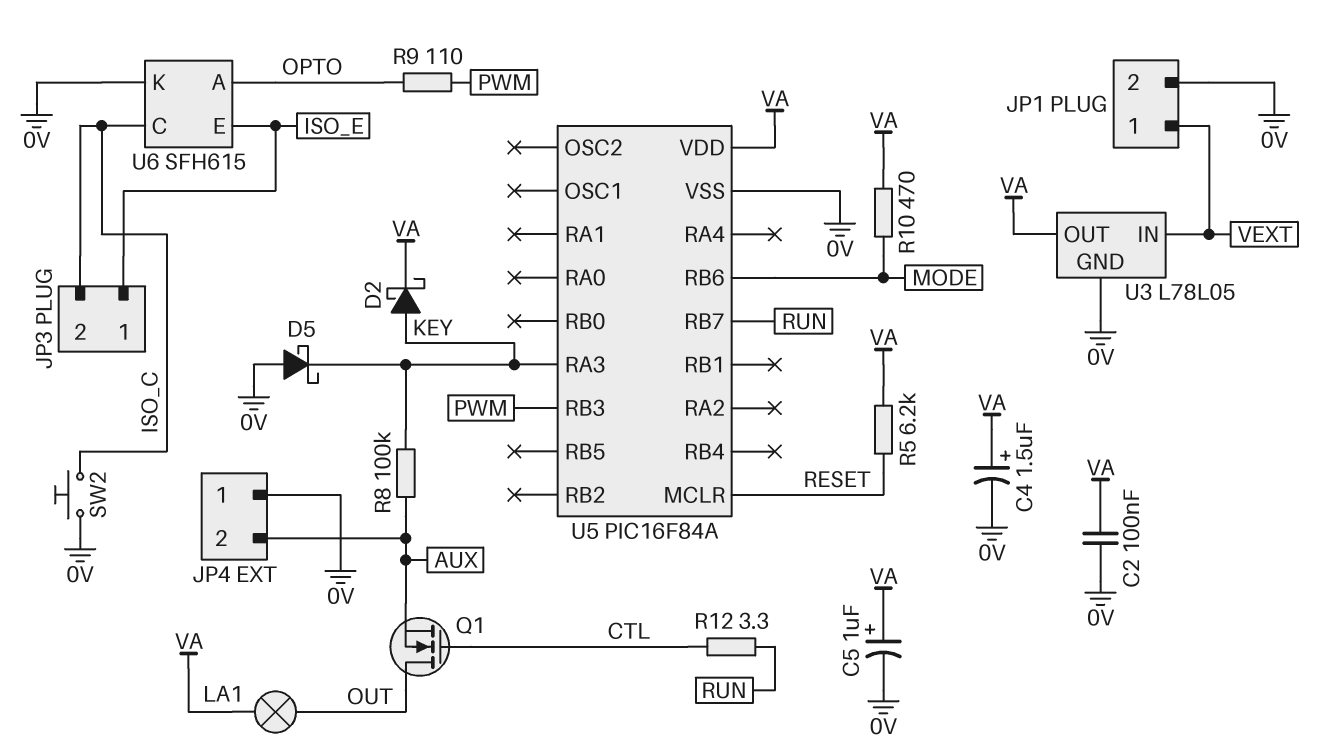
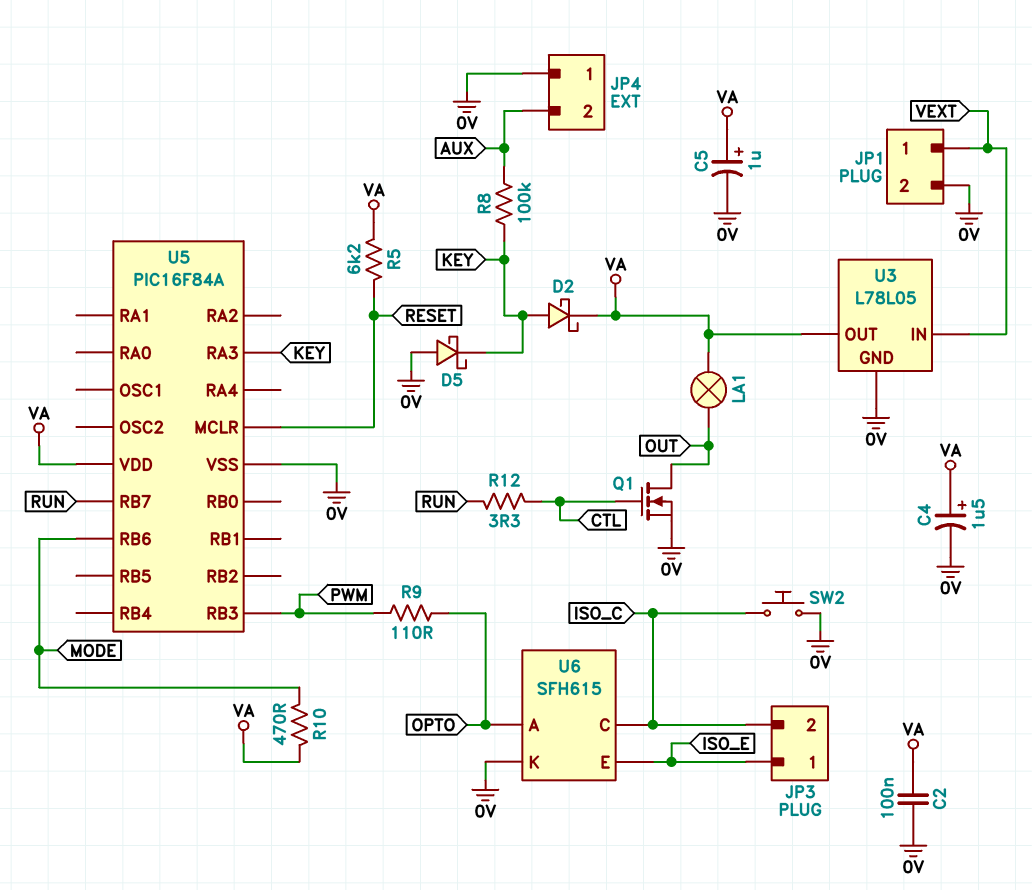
Q1: NMOS (G CTL, D OUT, S AUX) -> NMOS (G CTL, D OUT, S 0V)

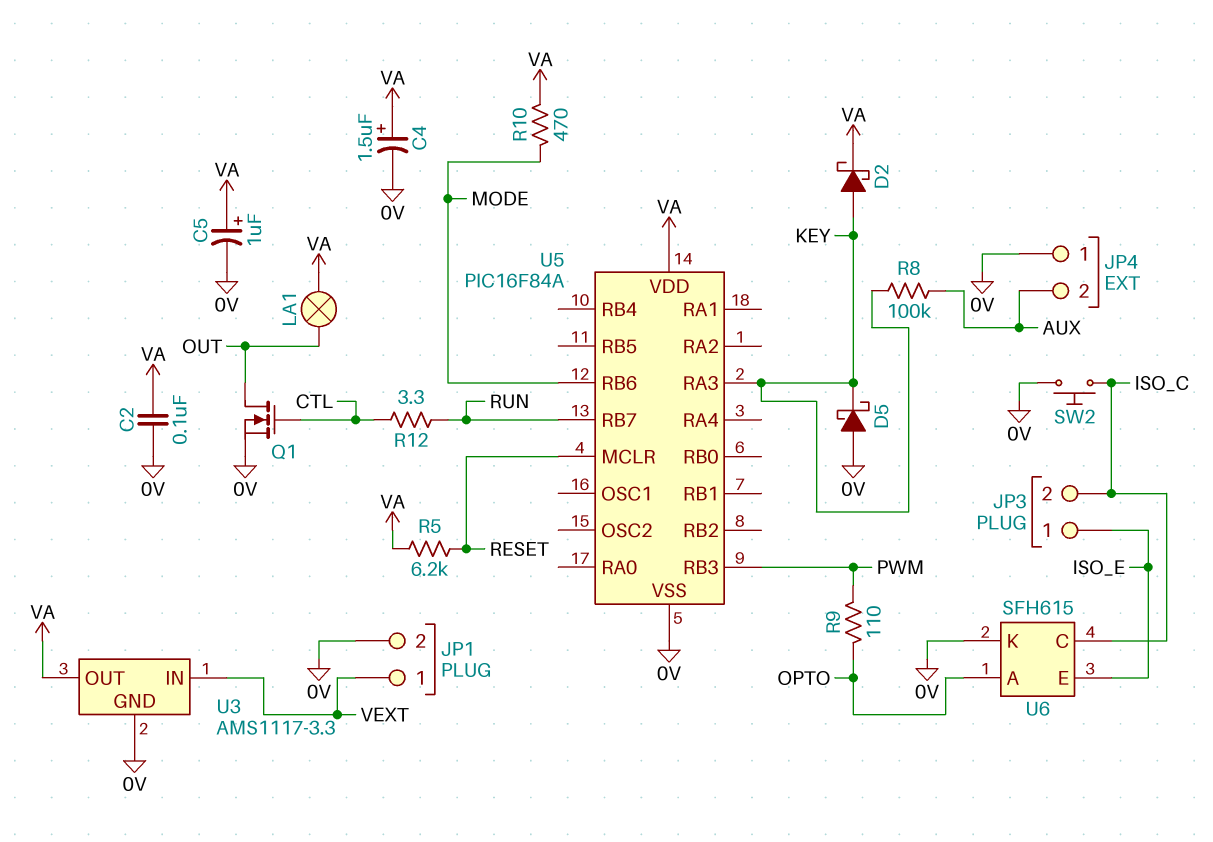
U3: L78L05 -> AMS1117-3.3

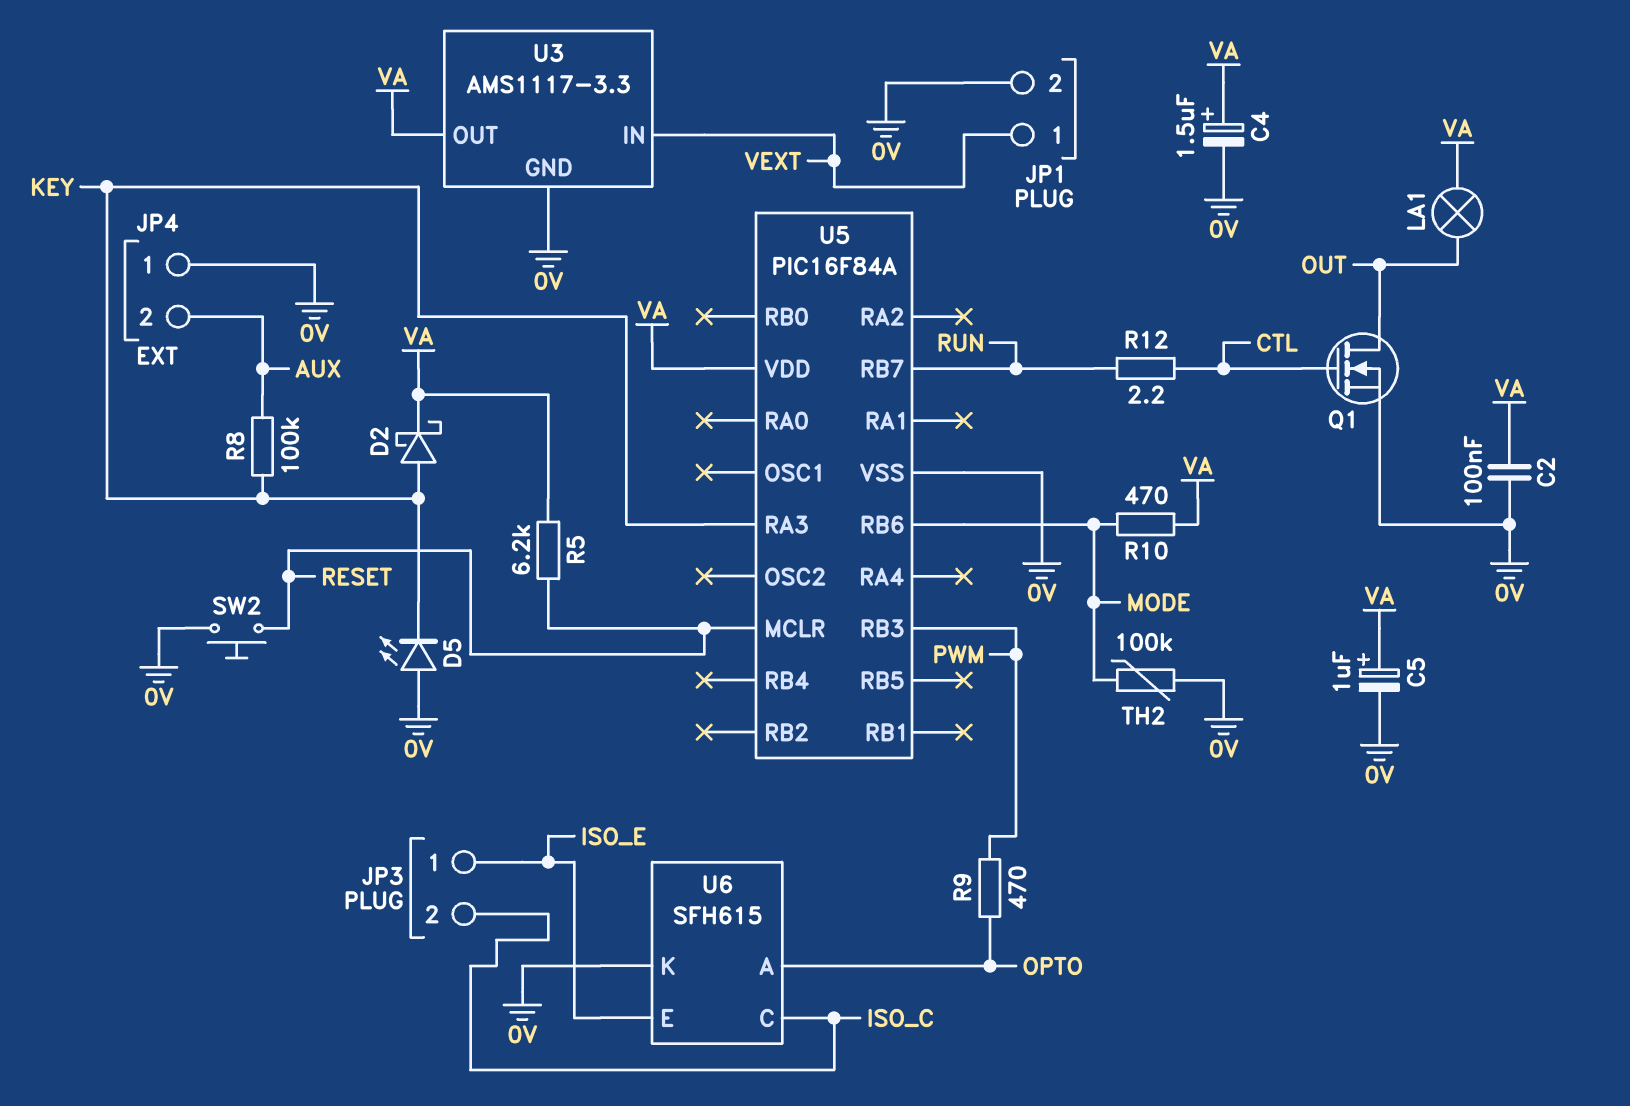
D5: schottky (A 0V, K KEY) -> LED (A 0V, K KEY)
R9: 110 (OPTO, PWM) -> 470 (OPTO, PWM)
R12: 3.3 (CTL, RUN) -> 2.2 (CTL, RUN)
SW2: button (0V, ISO_C) -> button (0V, RESET)
TH2: none -> 100k (0V, MODE)

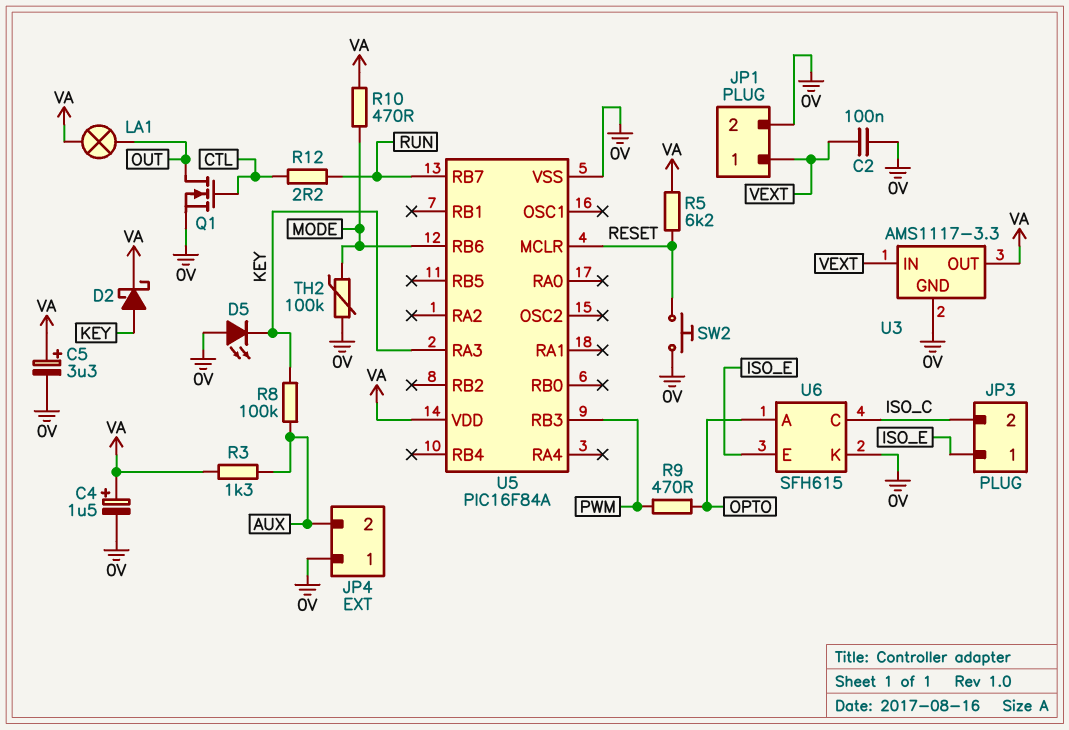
C2: 100nF (0V, VA) -> 100nF (0V, VEXT)
C5: 1uF (plus VA, minus 0V) -> 3.3uF (plus VA, minus 0V)
R3: none -> 1.3k (AUX, VA)

